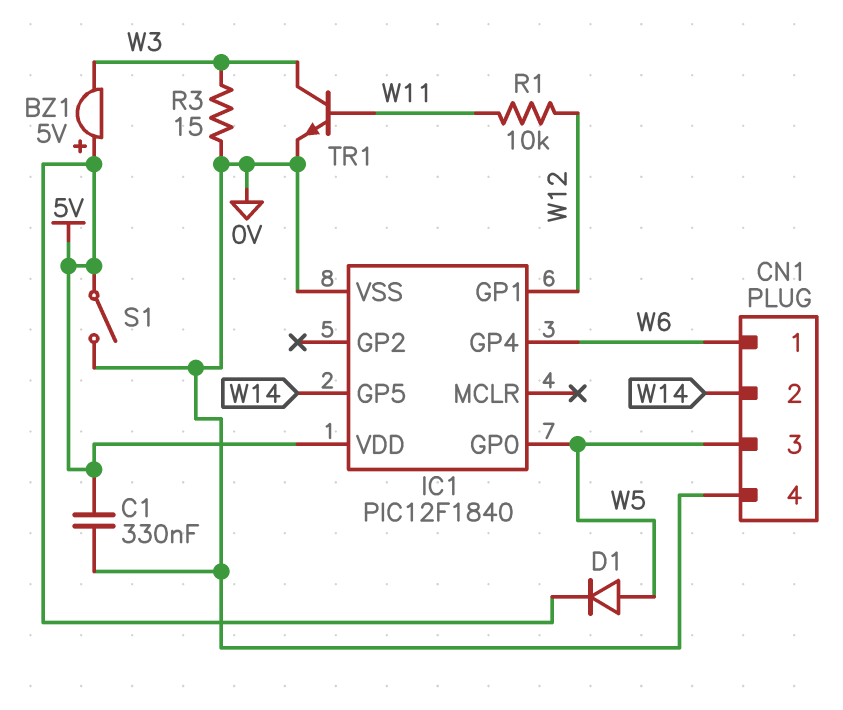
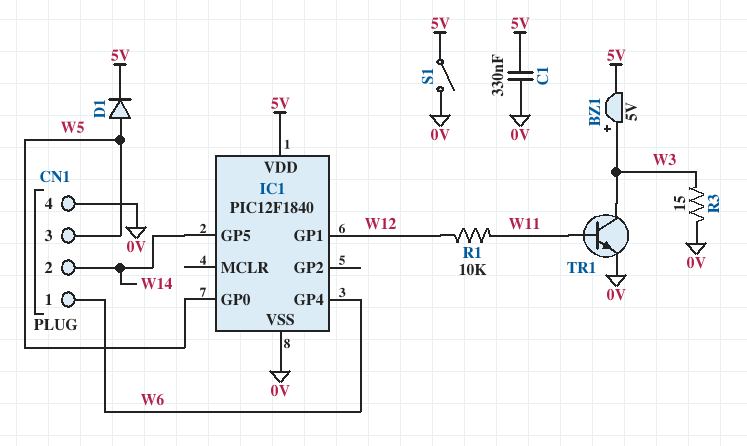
BZ1: buzzer 5V (plus 5V, minus W3) -> buzzer 5V (plus W3, minus 5V)

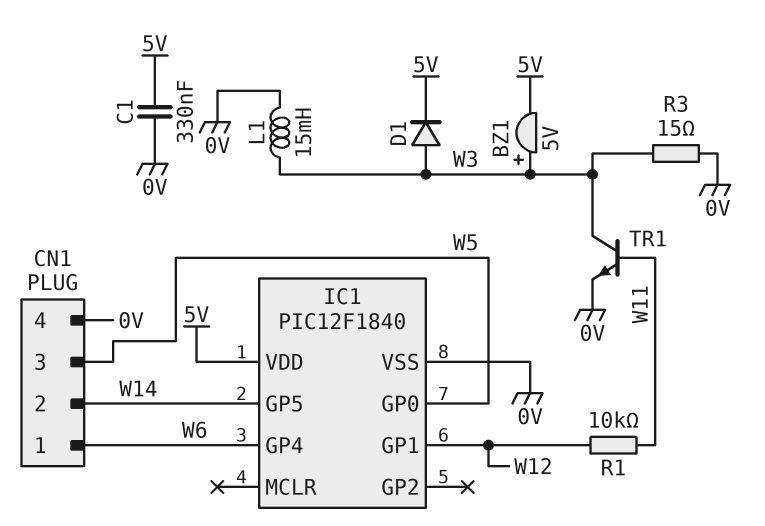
D1: diode (A W5, K 5V) -> diode (A W3, K 5V)
L1: none -> 15mH (0V, W3)
S1: switch (0V, 5V) -> none

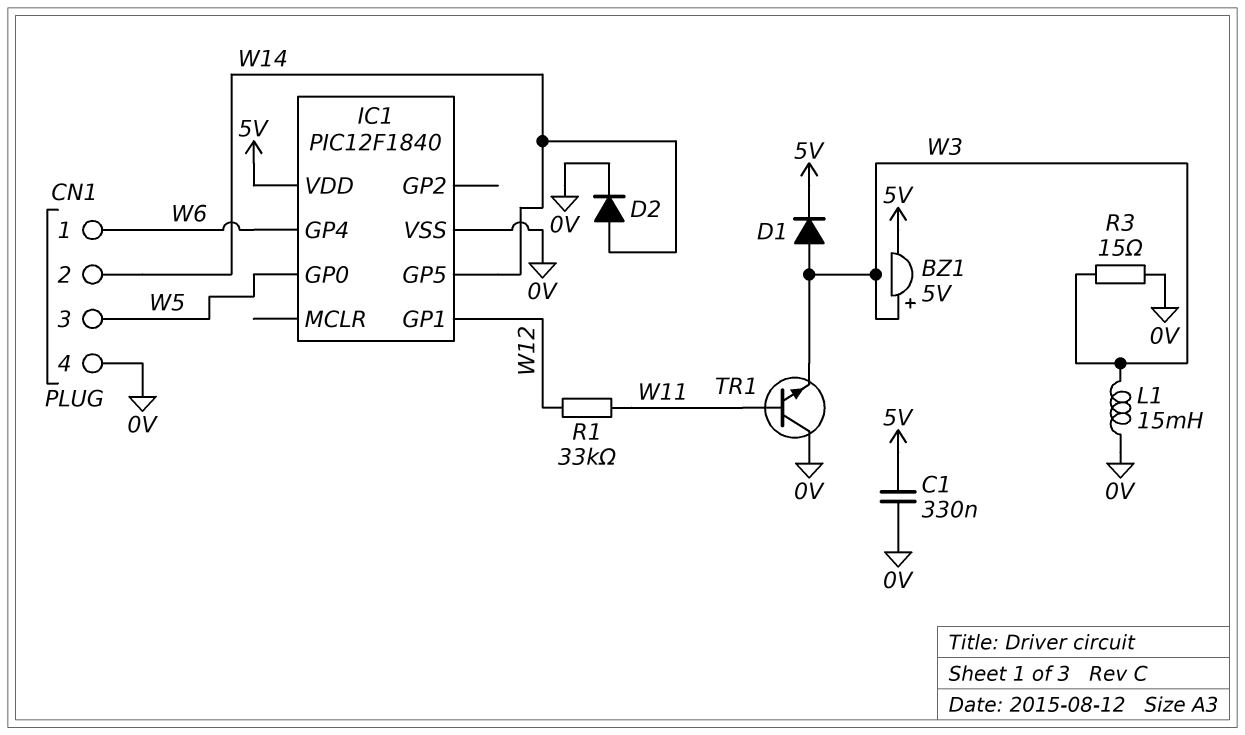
D2: none -> diode (A W14, K 0V)
R1: 10k (W11, W12) -> 33k (W11, W12)
TR1: NPN (B W11, C W3, E 0V) -> NPN (B W11, C 0V, E W3)

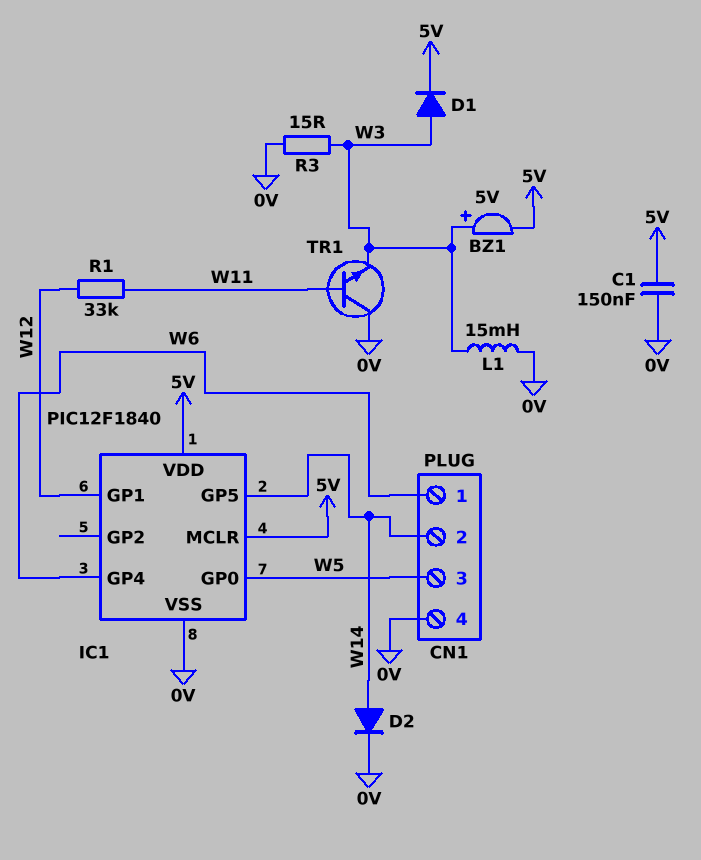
C1: 330nF (0V, 5V) -> 150nF (0V, 5V)
IC1 pin MCLR: none -> 5V

